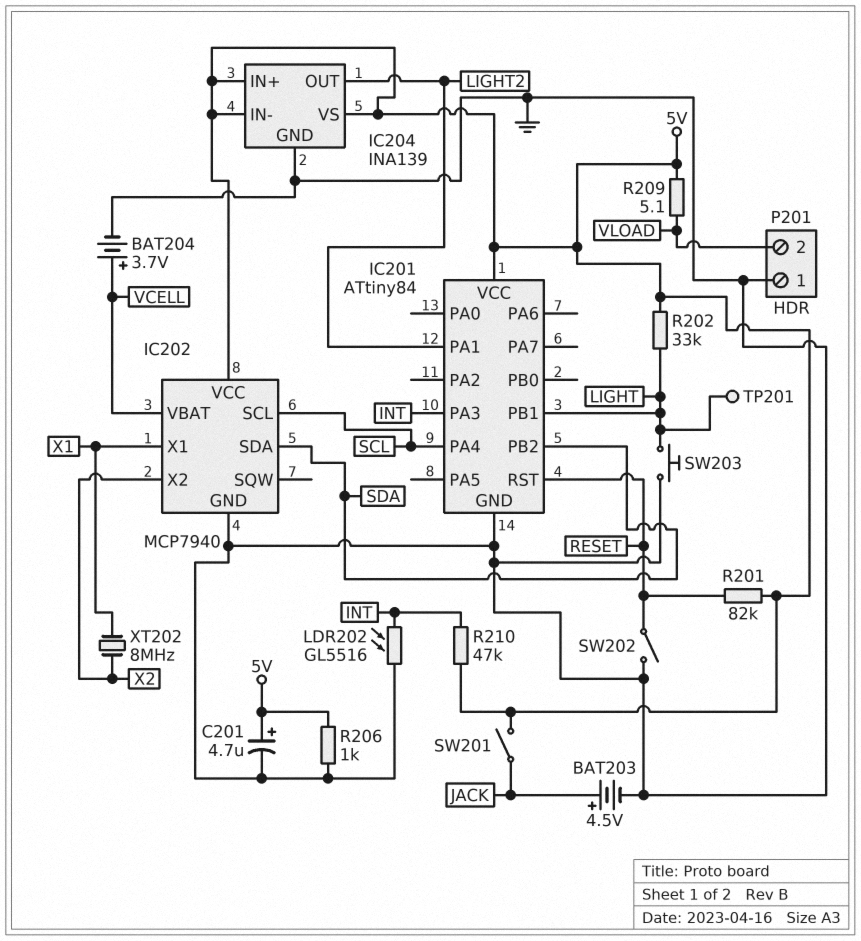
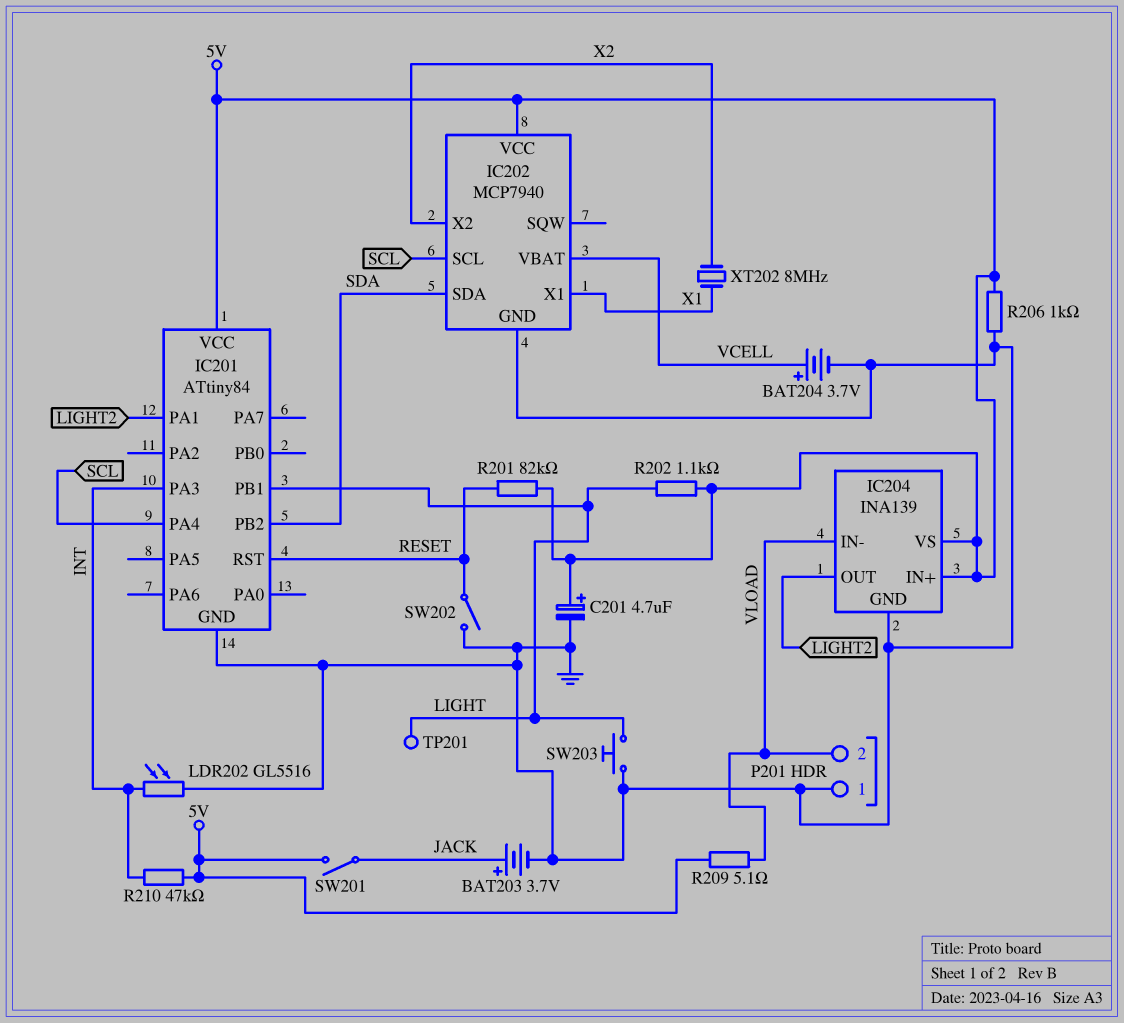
BAT203: 4.5V (plus JACK, minus GND) -> 3.7V (plus JACK, minus GND)
IC204 pin IN-: 5V -> VLOAD
R202: 33k (5V, LIGHT) -> 1.1k (5V, LIGHT)

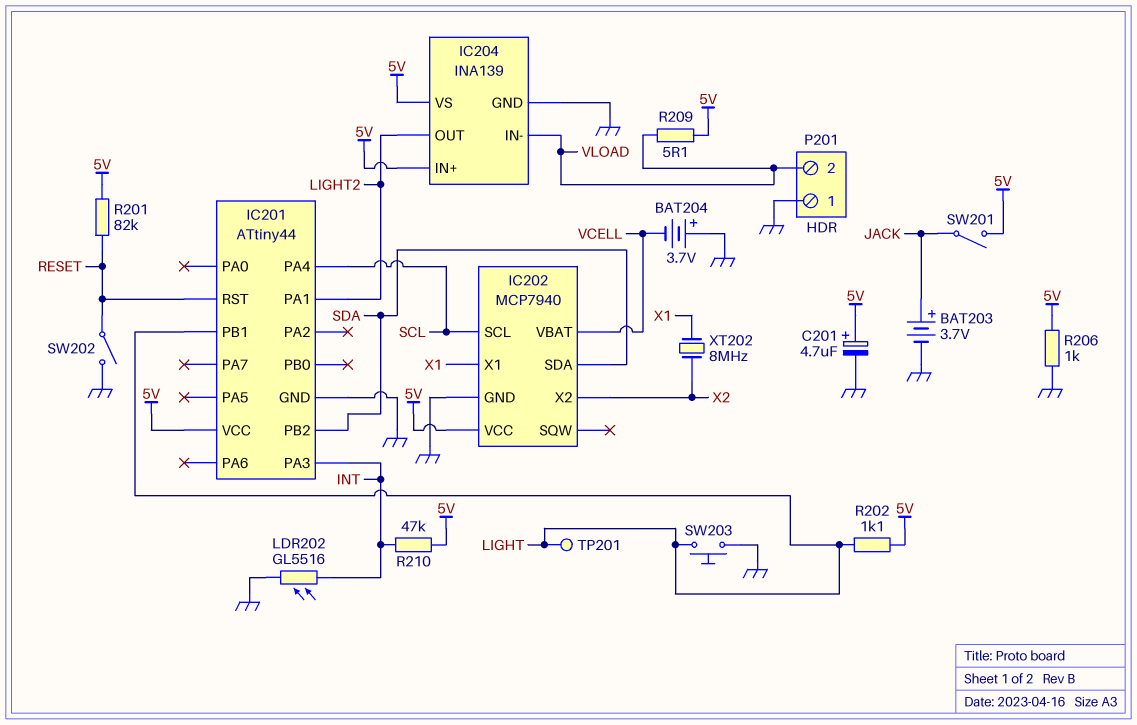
BAT204: 3.7V (plus VCELL, minus GND) -> 3.7V (plus GND, minus VCELL)
IC201: ATtiny84 -> ATtiny44

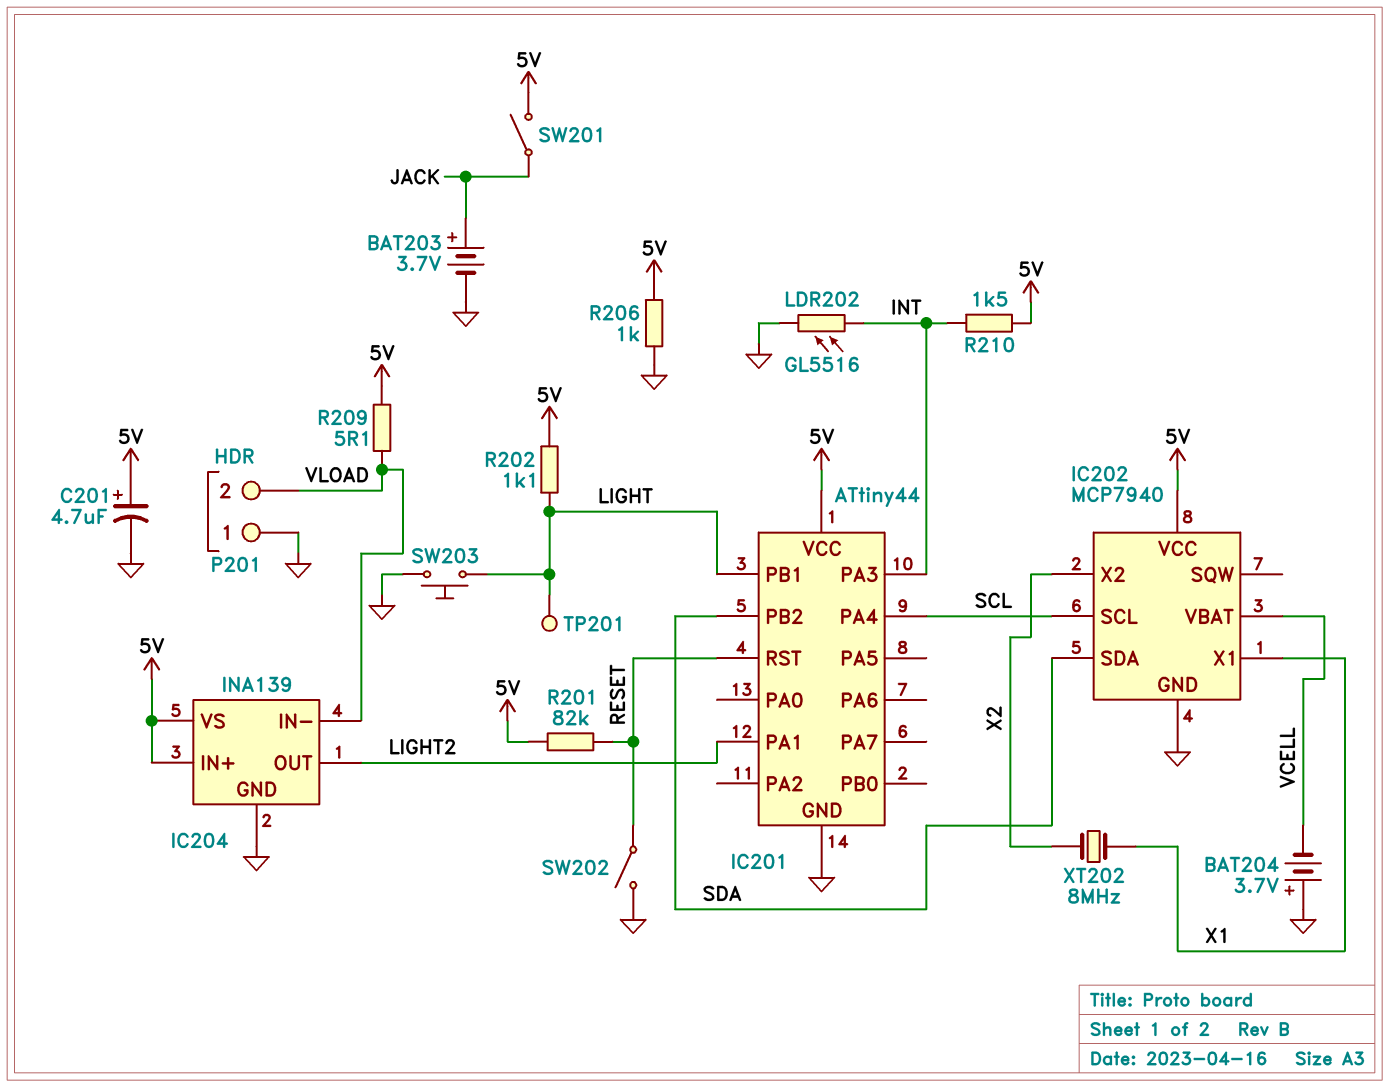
R210: 47k (5V, INT) -> 1.5k (5V, INT)

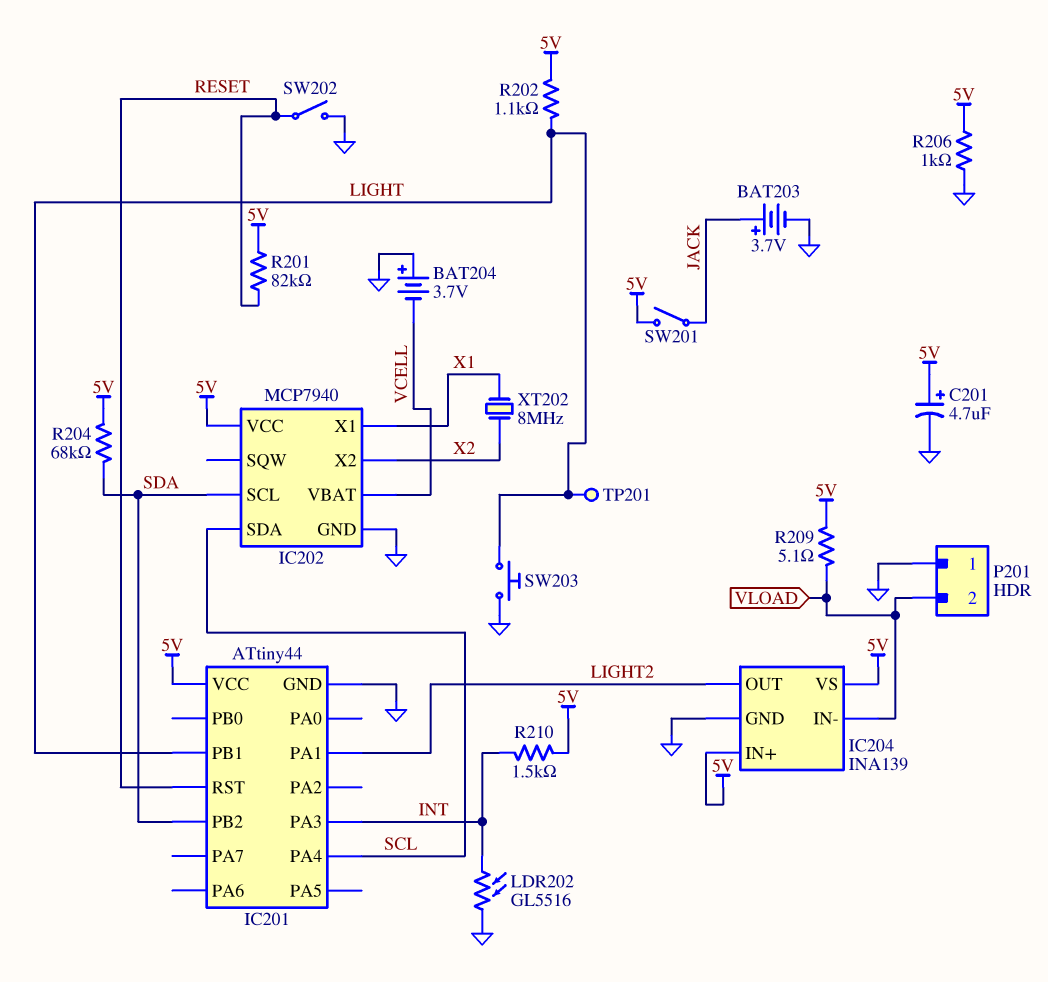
IC202 pin SCL: SCL -> SDA
IC202 pin SDA: SDA -> SCL
R204: none -> 68k (5V, SDA)

